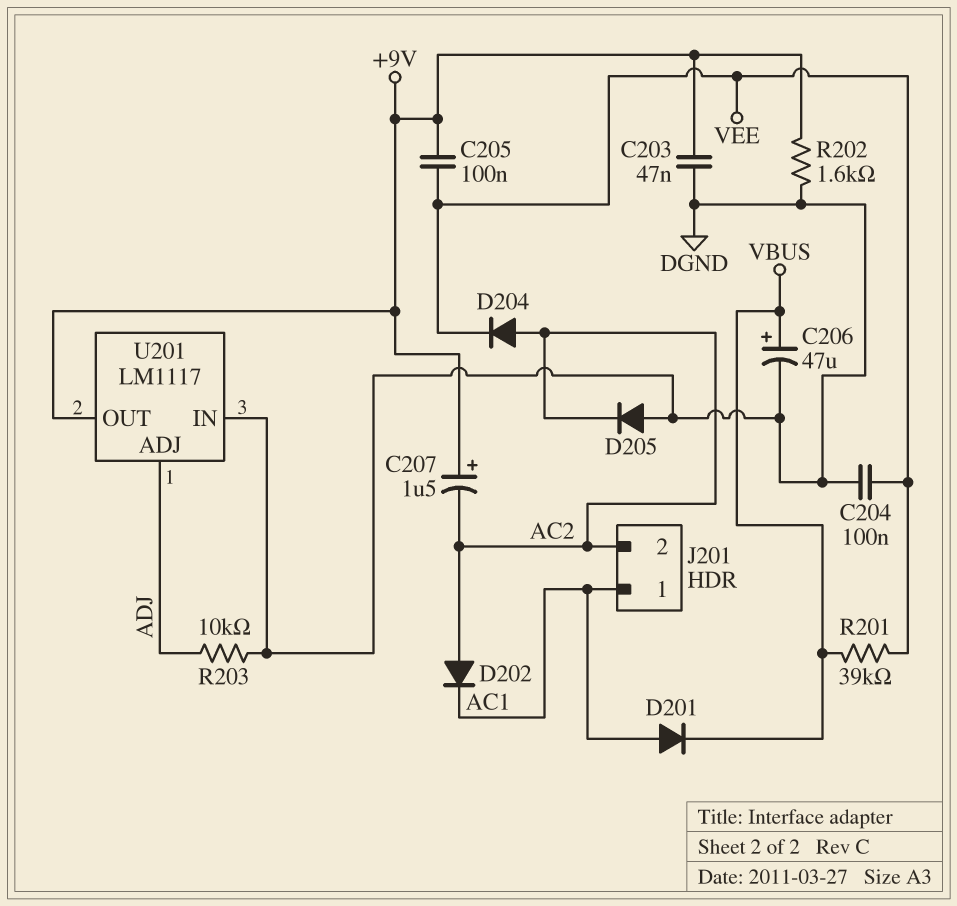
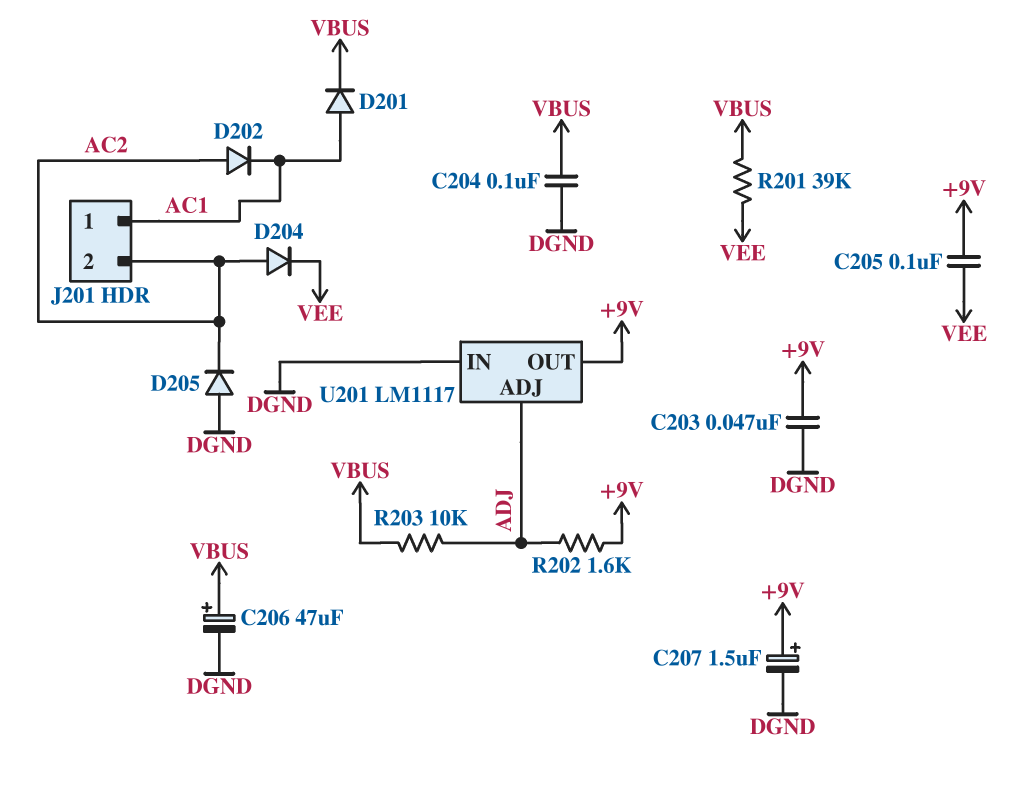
C204: 100nF (DGND, VEE) -> 100nF (DGND, VBUS)
C207: 1.5uF (plus +9V, minus AC2) -> 1.5uF (plus +9V, minus DGND)
R202: 1.6k (+9V, DGND) -> 1.6k (+9V, ADJ)
R203: 10k (ADJ, DGND) -> 10k (ADJ, VBUS)

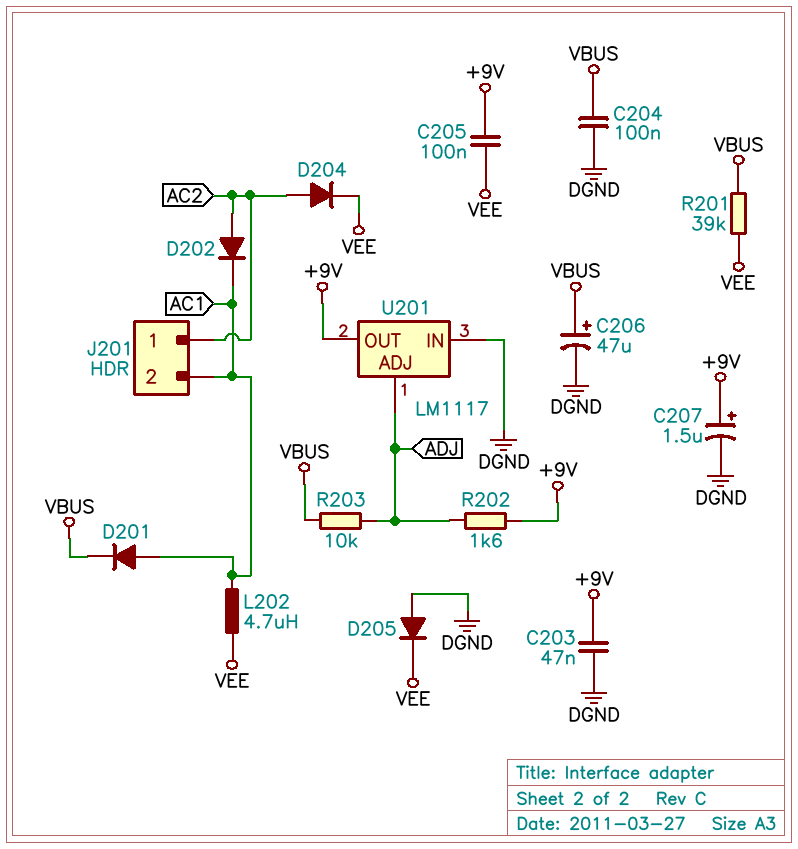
D205: diode (A DGND, K AC2) -> diode (A DGND, K VEE)
J201 pin 1: AC1 -> AC2
J201 pin 2: AC2 -> AC1
L202: none -> 4.7uH (AC1, VEE)

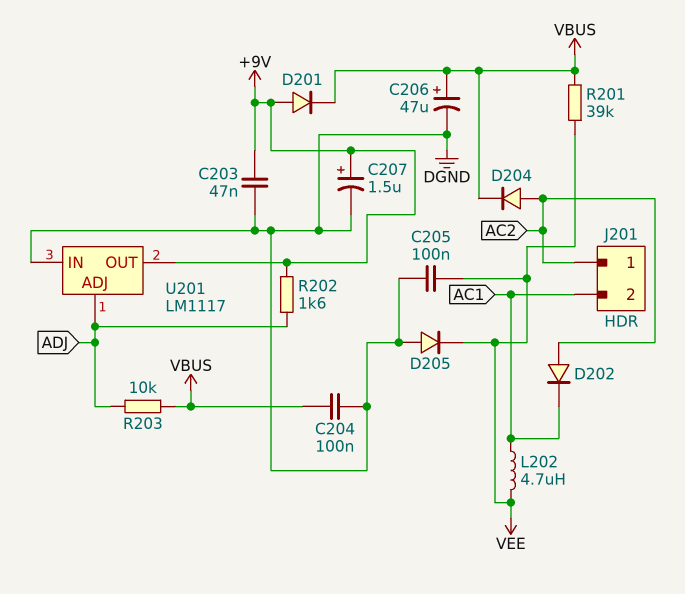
C205: 100nF (+9V, VEE) -> 100nF (DGND, VEE)
D201: diode (A AC1, K VBUS) -> diode (A +9V, K VBUS)
D204: diode (A AC2, K VEE) -> diode (A AC2, K VBUS)

